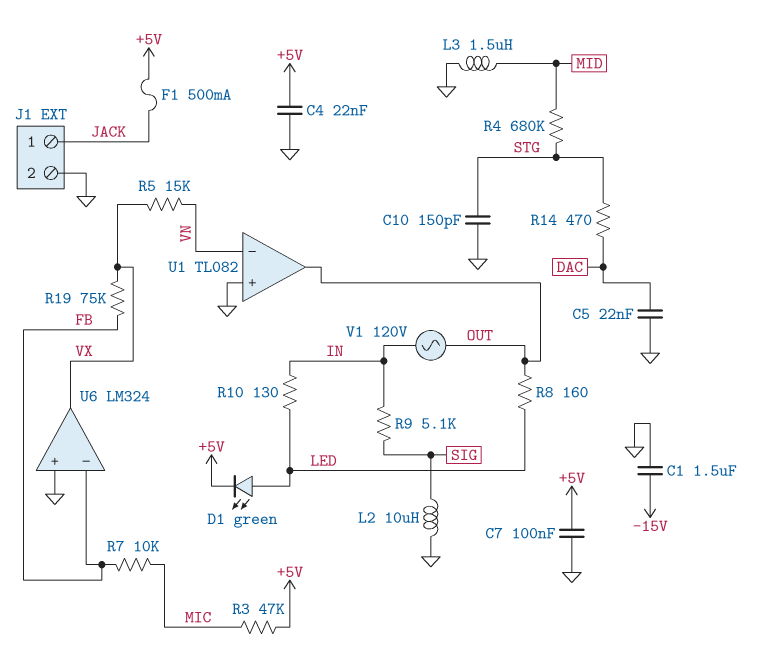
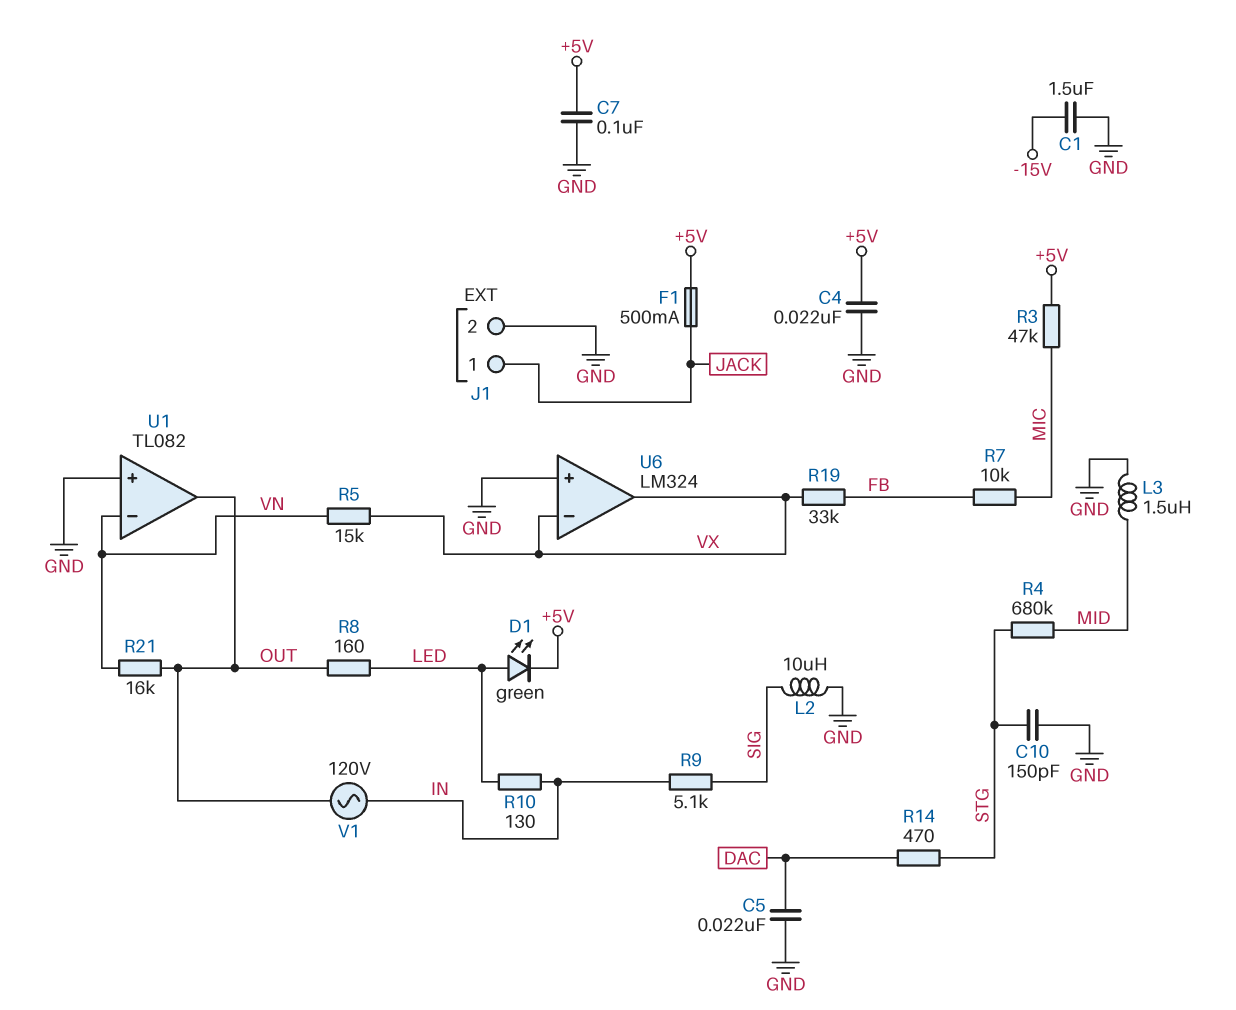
R19: 75k (FB, VX) -> 33k (FB, VX)
R21: none -> 16k (OUT, VN)
U6 pin in-: FB -> VX

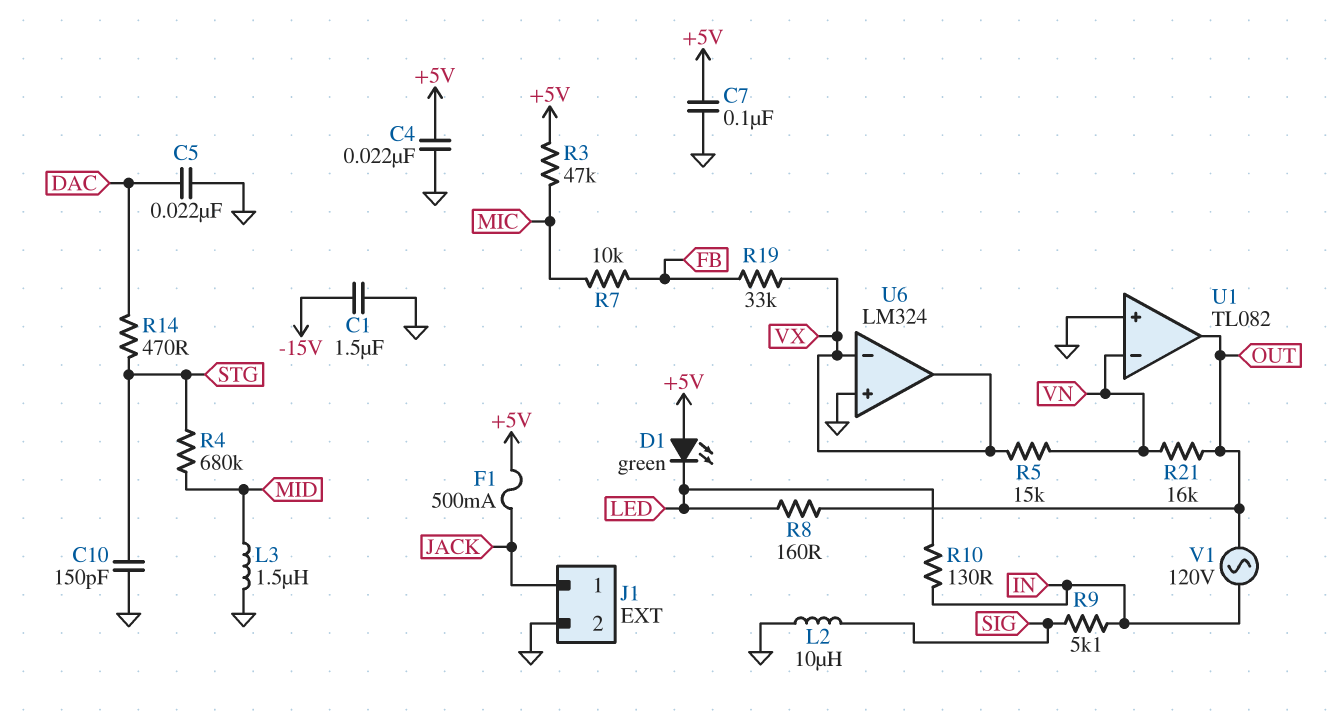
D1: LED green (A LED, K +5V) -> LED green (A +5V, K LED)

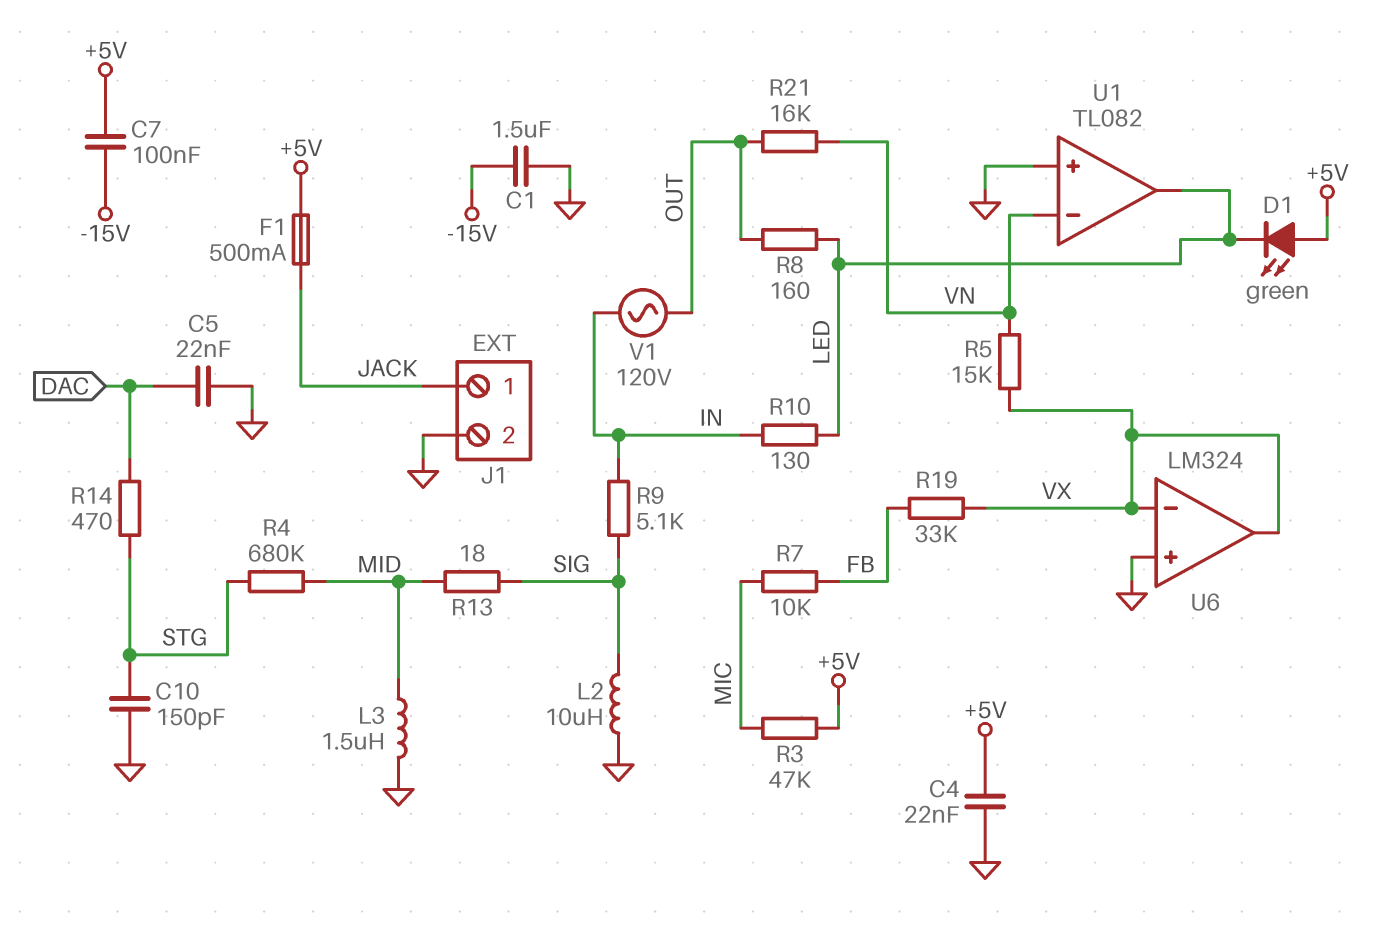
C7: 100nF (+5V, GND) -> 100nF (+5V, -15V)
R13: none -> 18 (MID, SIG)
U1 pin out: OUT -> LED

